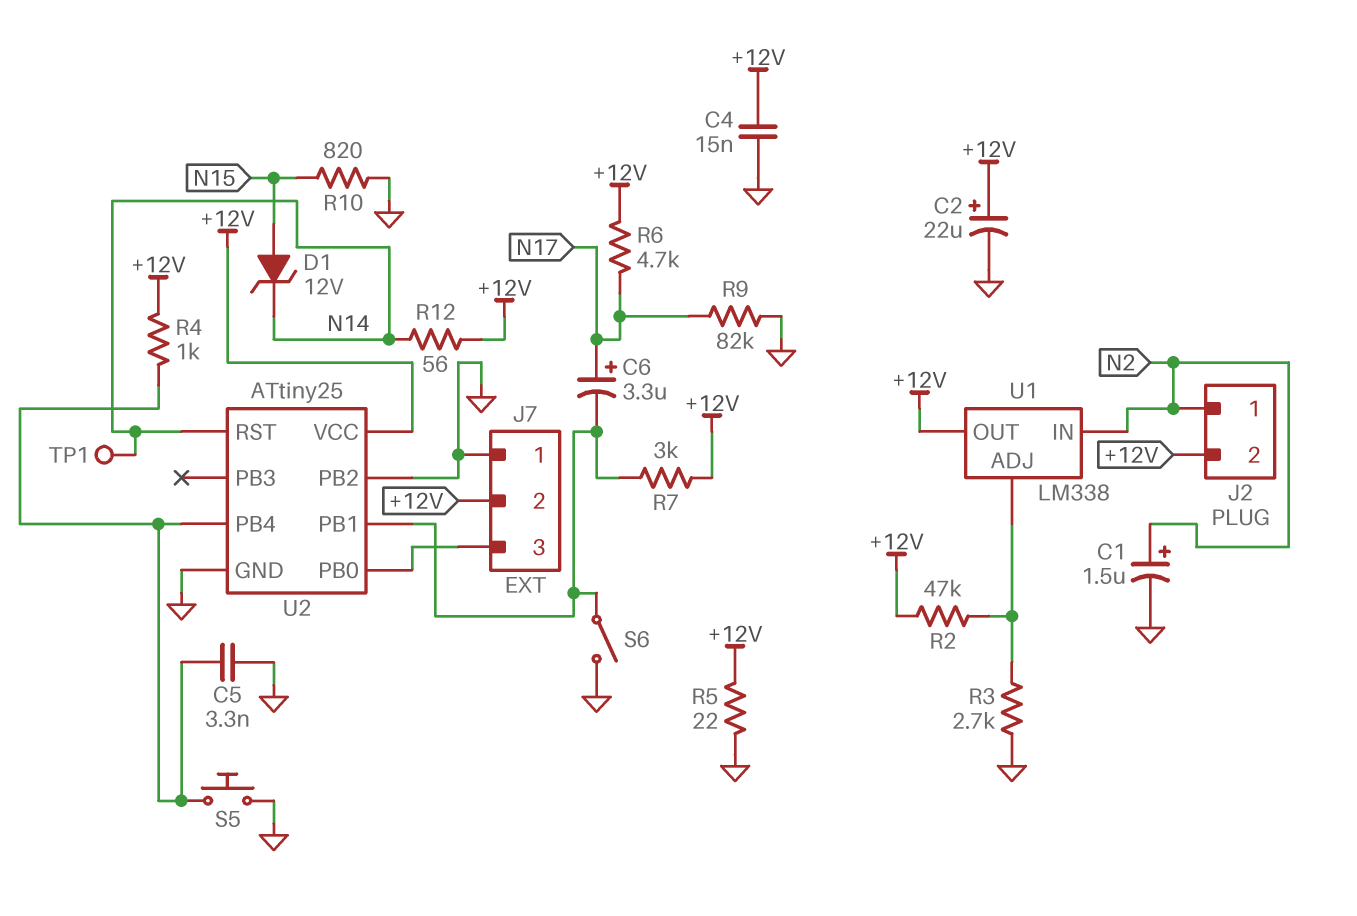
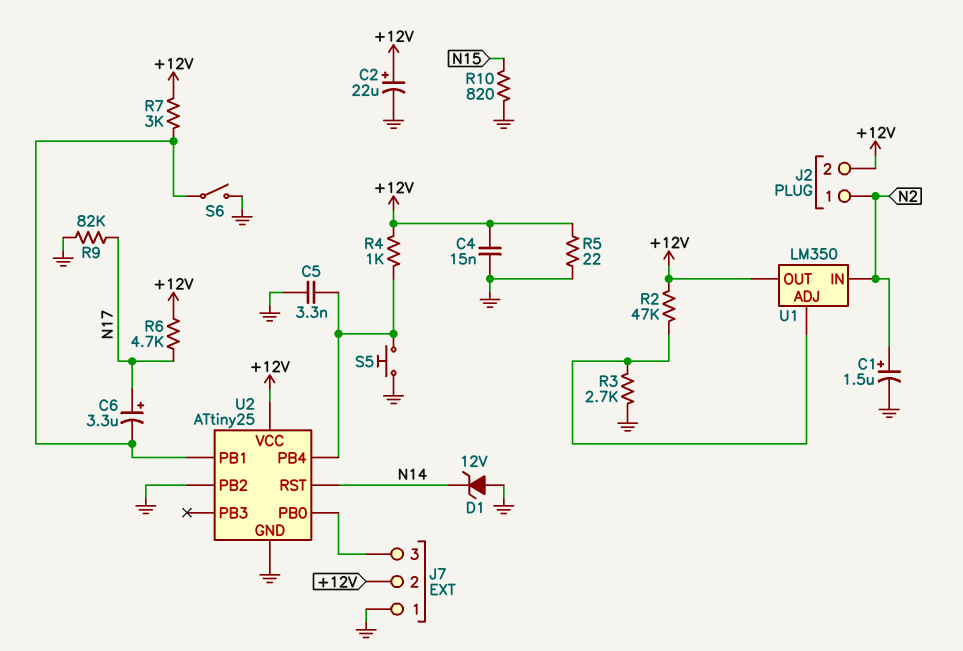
D1: zener 12V (A N15, K N14) -> zener 12V (A GND, K N14)
R12: 56 (+12V, N14) -> none
TP1: test point (N14) -> none
U1: LM338 -> LM350

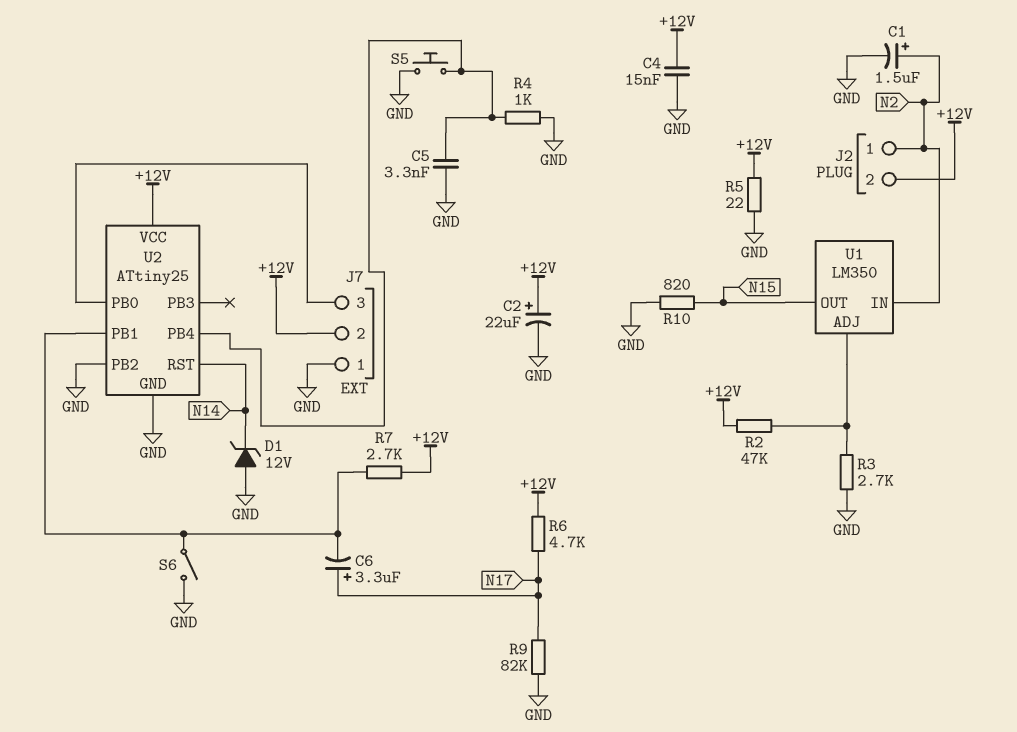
R4: 1k (+12V, U2/PB4) -> 1k (GND, U2/PB4)
R7: 3k (+12V, U2/PB1) -> 2.7k (+12V, U2/PB1)
U1 pin OUT: +12V -> N15

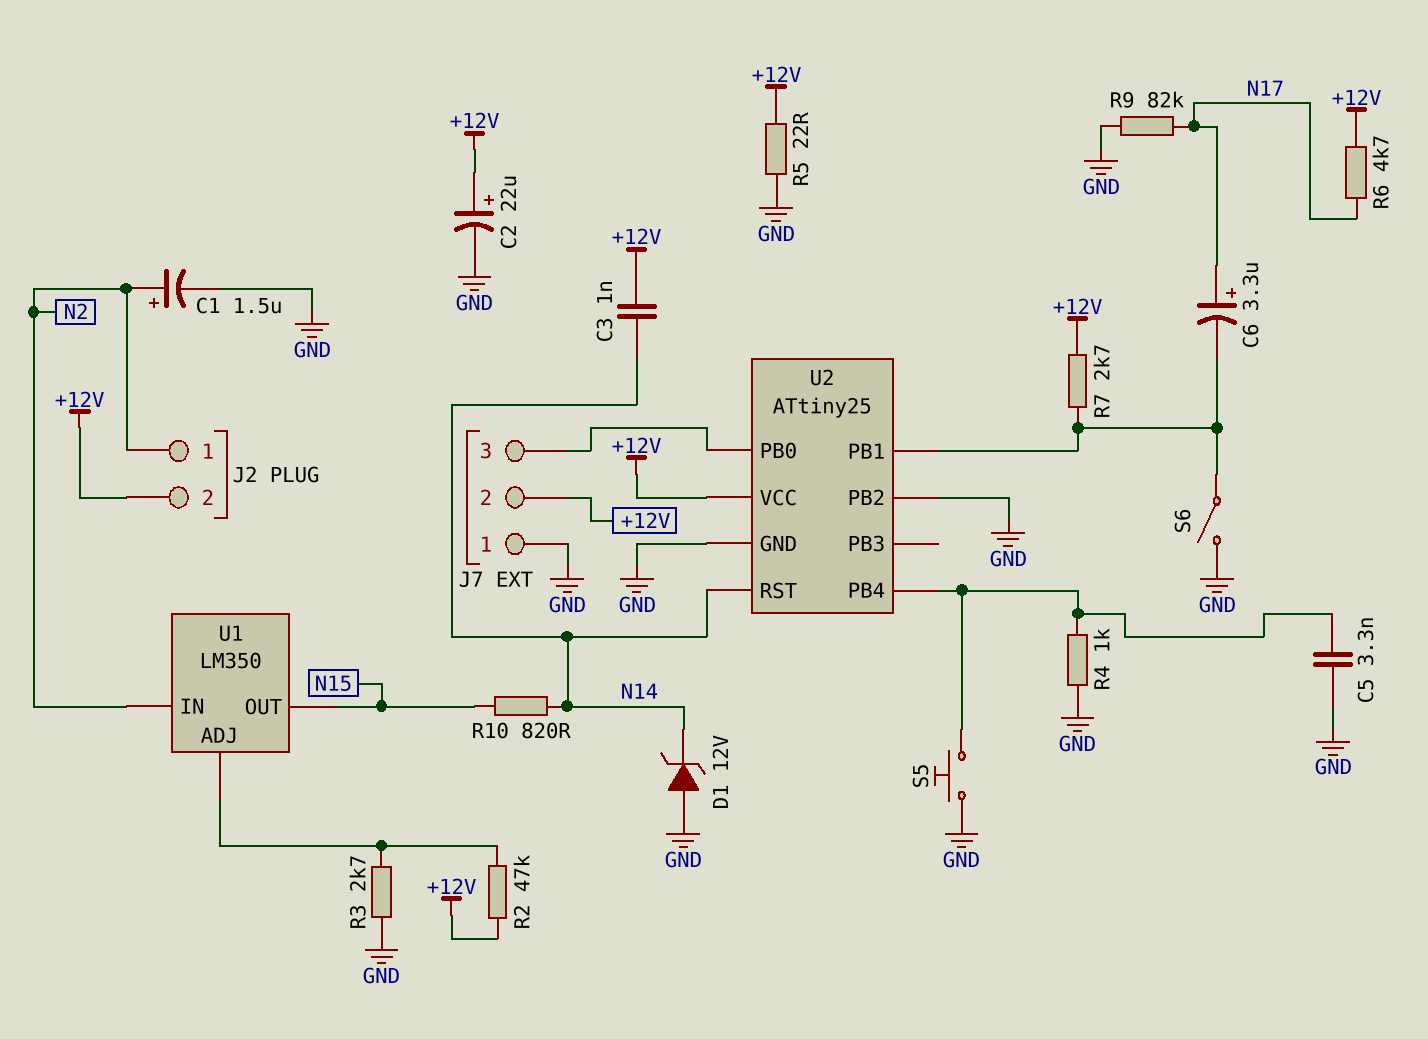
C3: none -> 1nF (+12V, N14)
C4: 15nF (+12V, GND) -> none
R10: 820 (GND, N15) -> 820 (N14, N15)

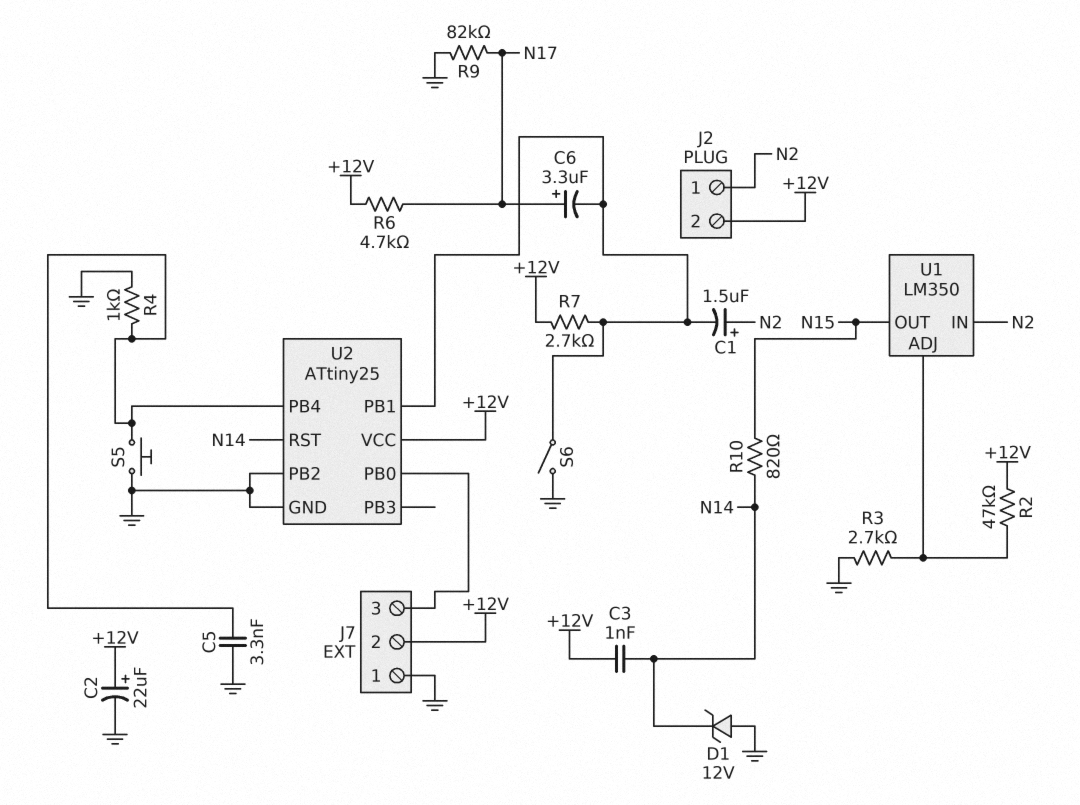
C1: 1.5uF (plus N2, minus GND) -> 1.5uF (plus N2, minus U2/PB1)
R5: 22 (+12V, GND) -> none

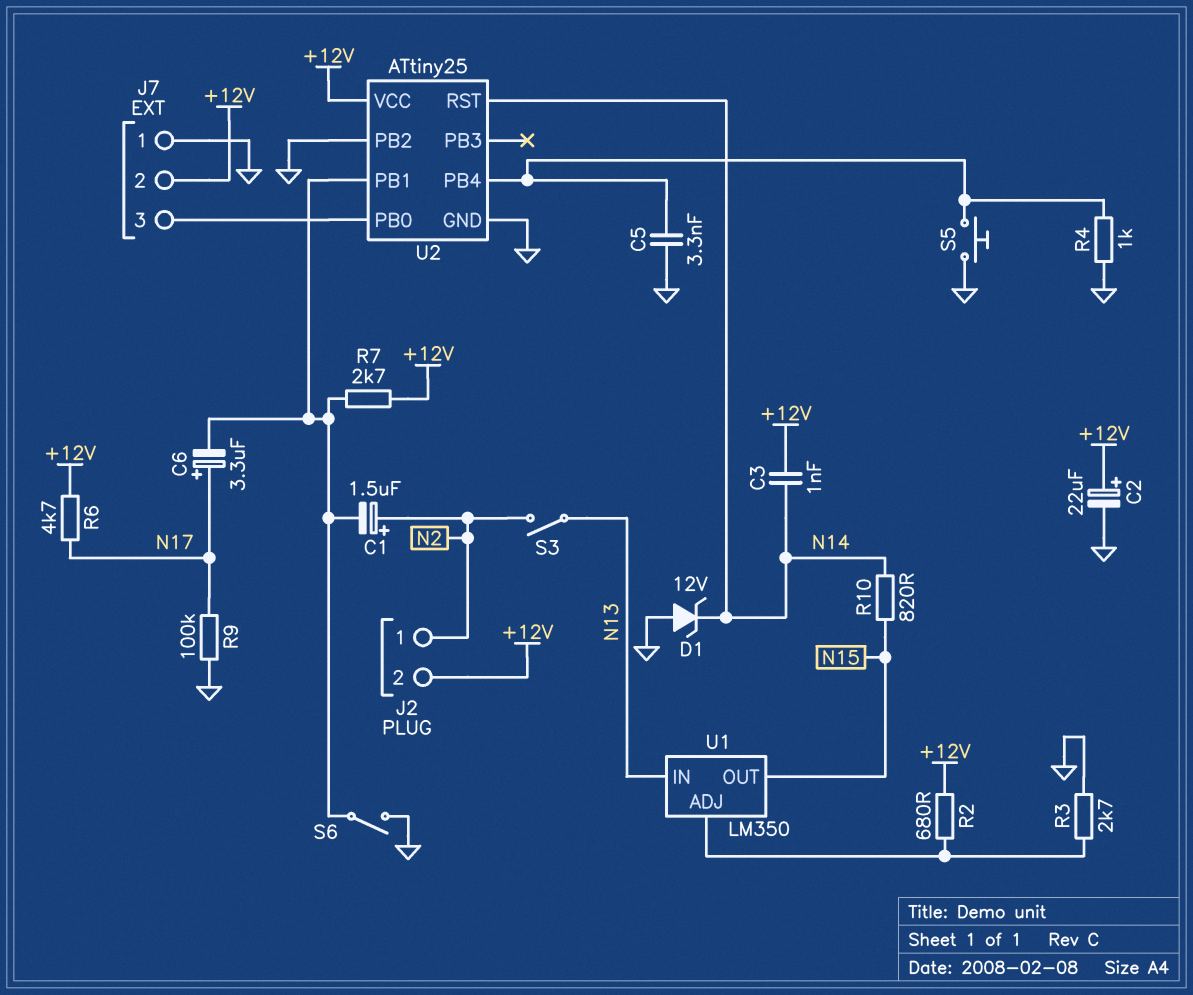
R2: 47k (+12V, U1/ADJ) -> 680 (+12V, U1/ADJ)
R9: 82k (GND, N17) -> 100k (GND, N17)
S3: none -> switch (N2, N13)
U1 pin IN: N2 -> N13

